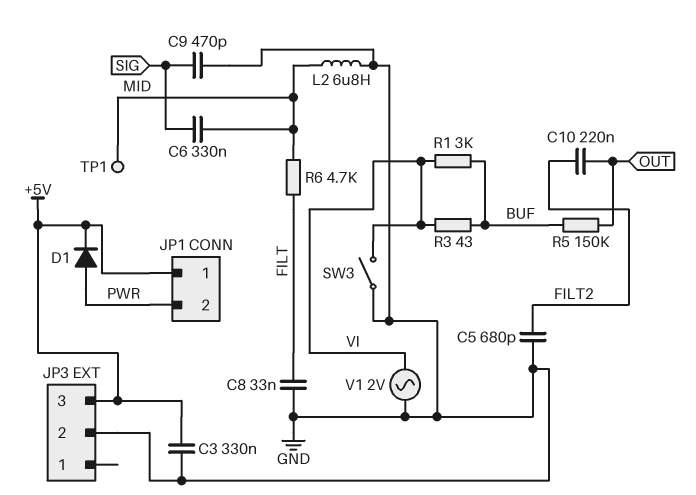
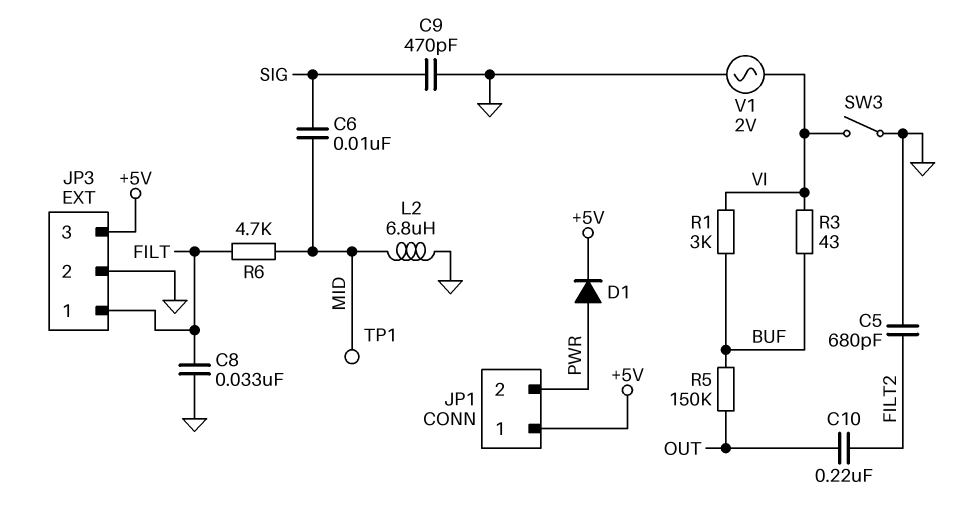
C3: 330nF (+5V, GND) -> none
C6: 330nF (MID, SIG) -> 10nF (MID, SIG)
JP3 pin 1: none -> FILT

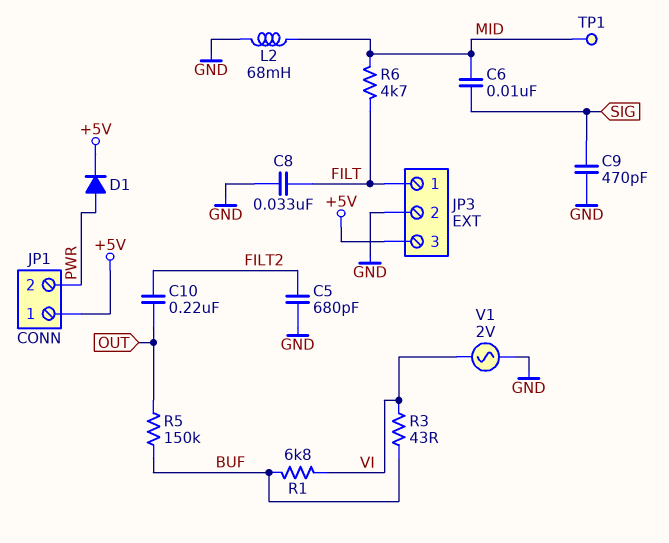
L2: 6.8uH (GND, MID) -> 68mH (GND, MID)
R1: 3k (BUF, VI) -> 6.8k (BUF, VI)
SW3: switch (GND, VI) -> none

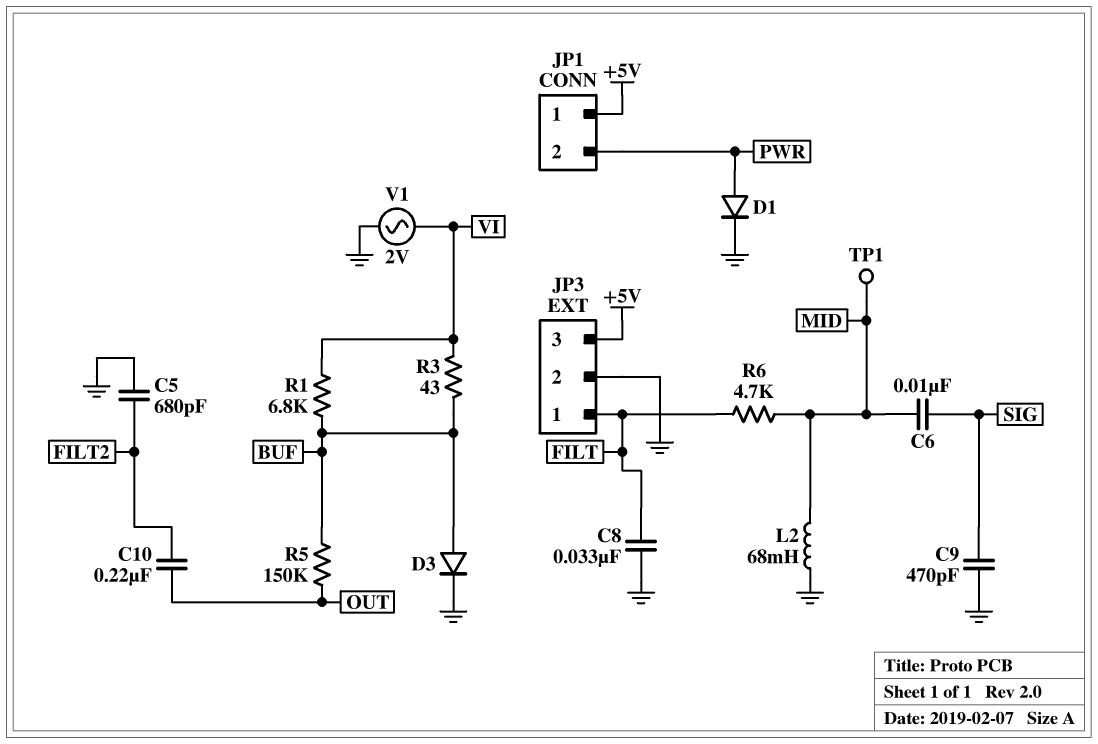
D1: diode (A PWR, K +5V) -> diode (A PWR, K GND)
D3: none -> diode (A BUF, K GND)

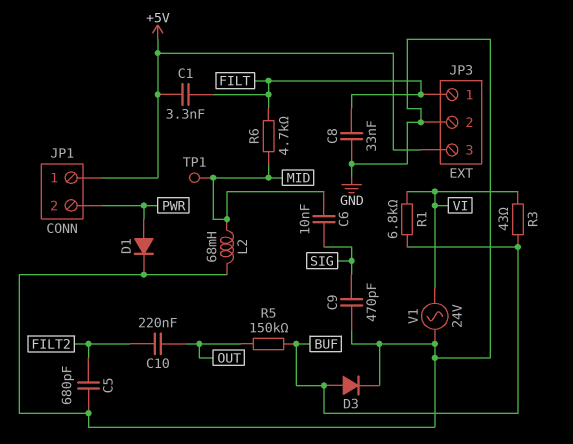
C1: none -> 3.3nF (+5V, FILT)
V1: AC 2V (GND, VI) -> AC 24V (GND, VI)

